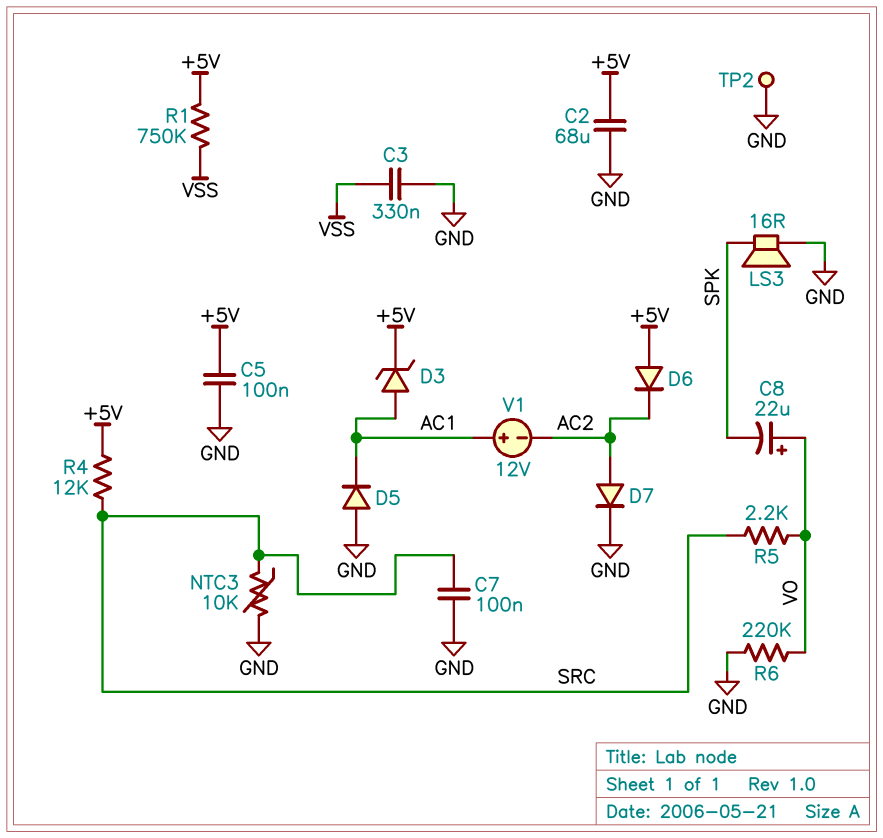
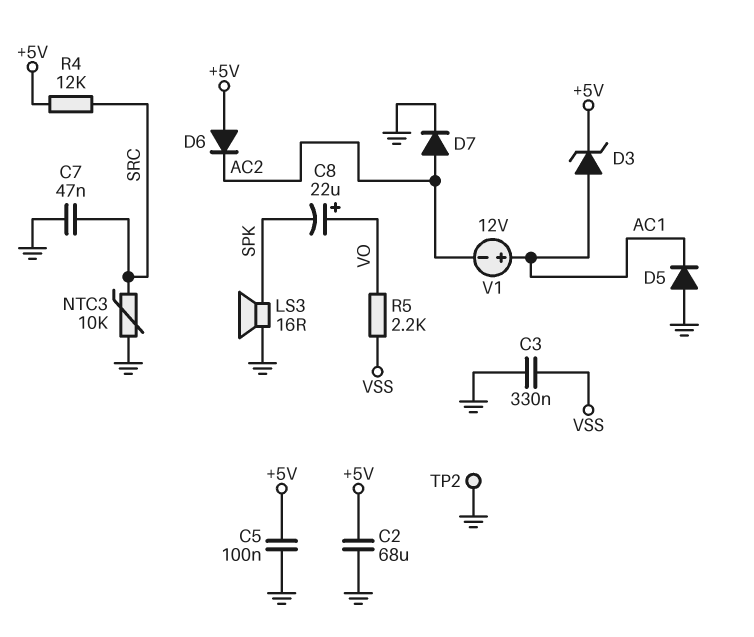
C7: 100nF (GND, SRC) -> 47nF (GND, SRC)
R1: 750k (+5V, VSS) -> none
R5: 2.2k (SRC, VO) -> 2.2k (VO, VSS)
R6: 220k (GND, VO) -> none

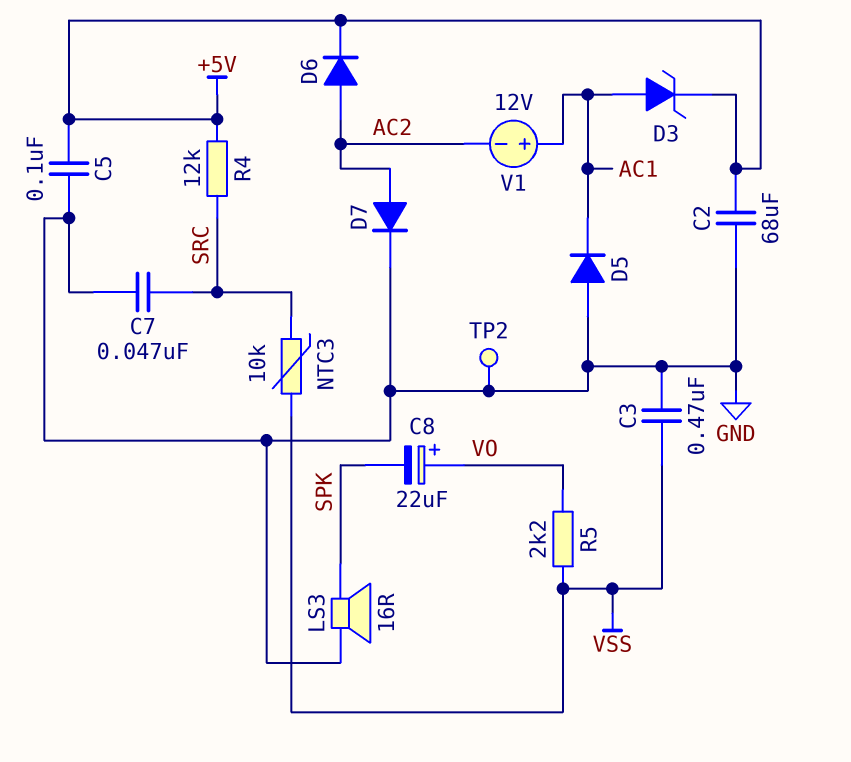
C3: 330nF (GND, VSS) -> 470nF (GND, VSS)
D6: diode (A +5V, K AC2) -> diode (A AC2, K +5V)
NTC3: 10k (GND, SRC) -> 10k (SRC, VSS)

